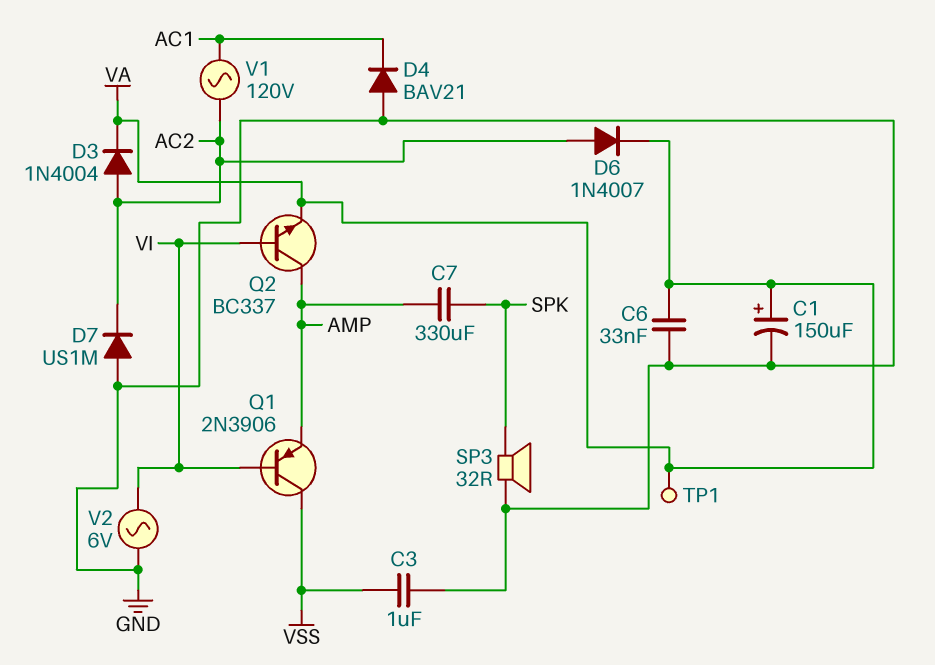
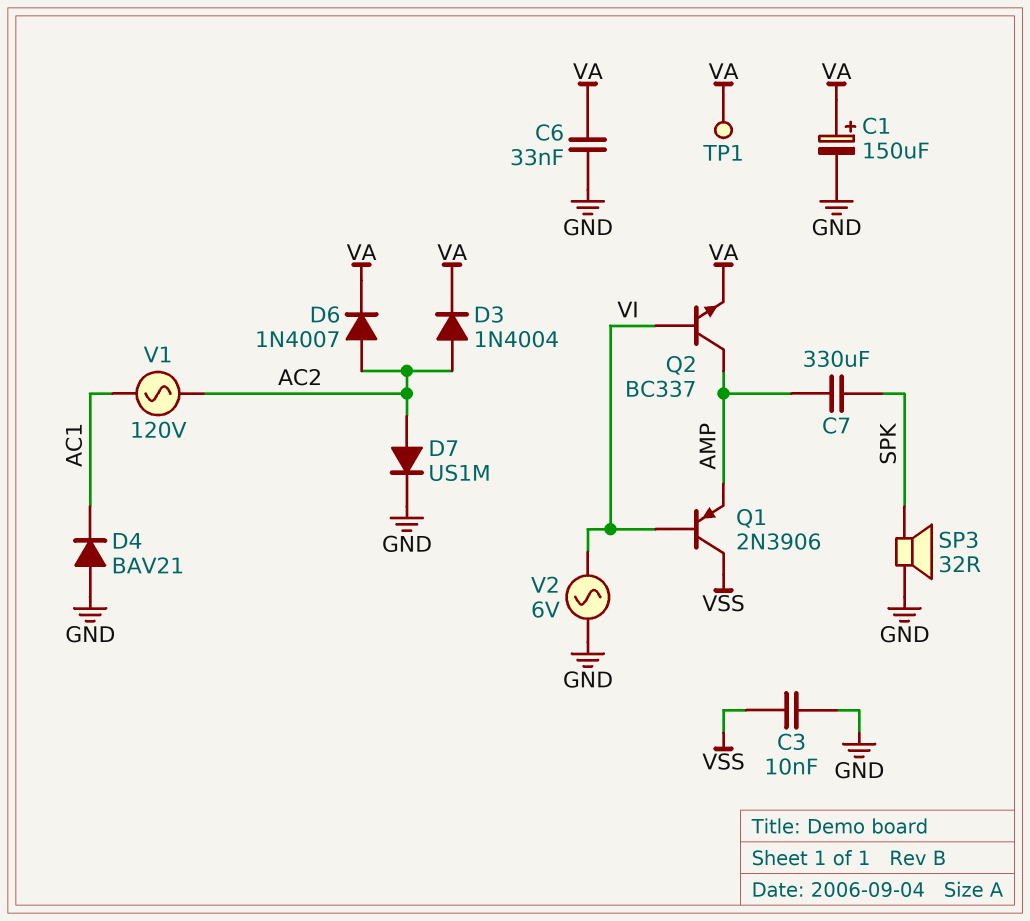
C3: 1uF (GND, VSS) -> 10nF (GND, VSS)
D7: diode US1M (A GND, K AC2) -> diode US1M (A AC2, K GND)

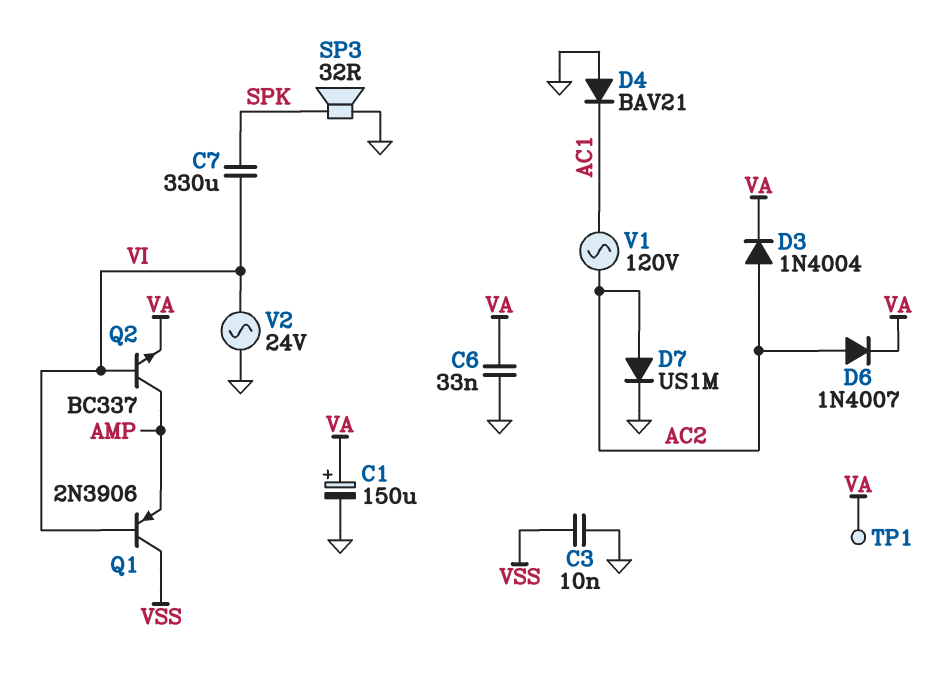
C7: 330uF (AMP, SPK) -> 330uF (SPK, VI)
V2: AC 6V (GND, VI) -> AC 24V (GND, VI)

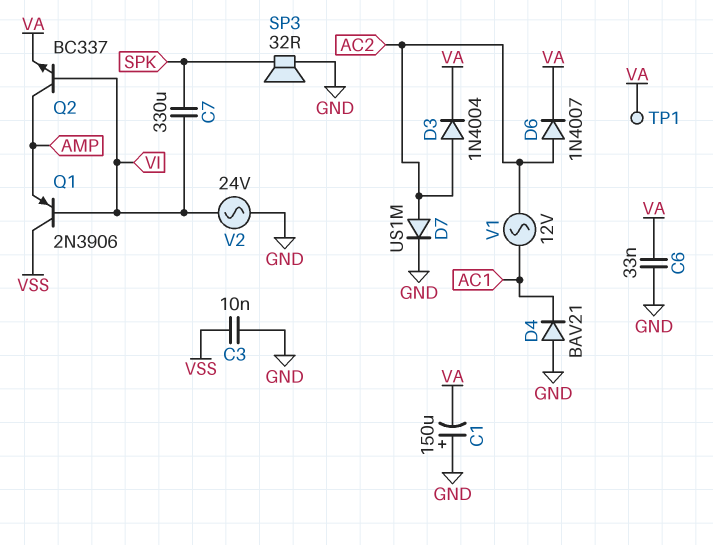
C1: 150uF (plus VA, minus GND) -> 150uF (plus GND, minus VA)
V1: AC 120V (AC1, AC2) -> AC 12V (AC1, AC2)

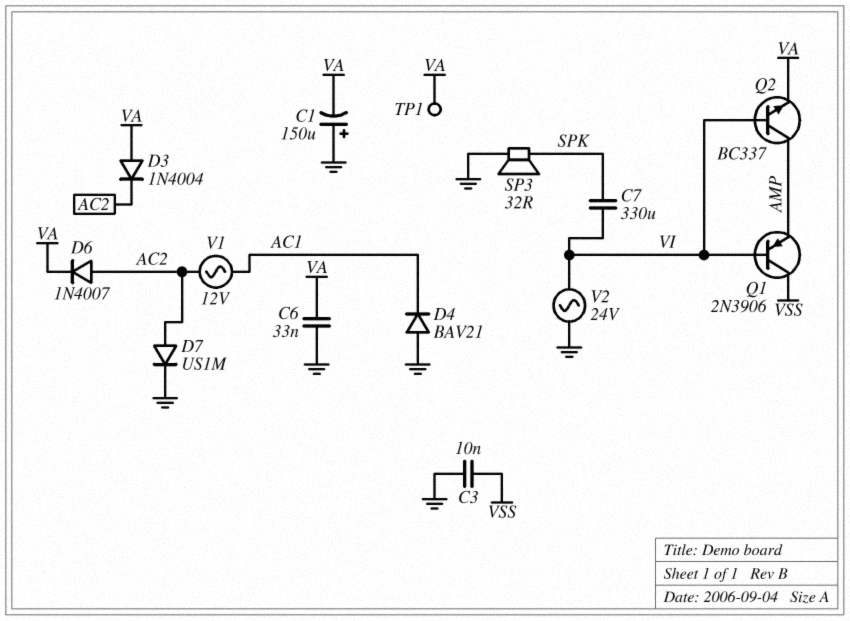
D3: diode 1N4004 (A AC2, K VA) -> diode 1N4004 (A VA, K AC2)

